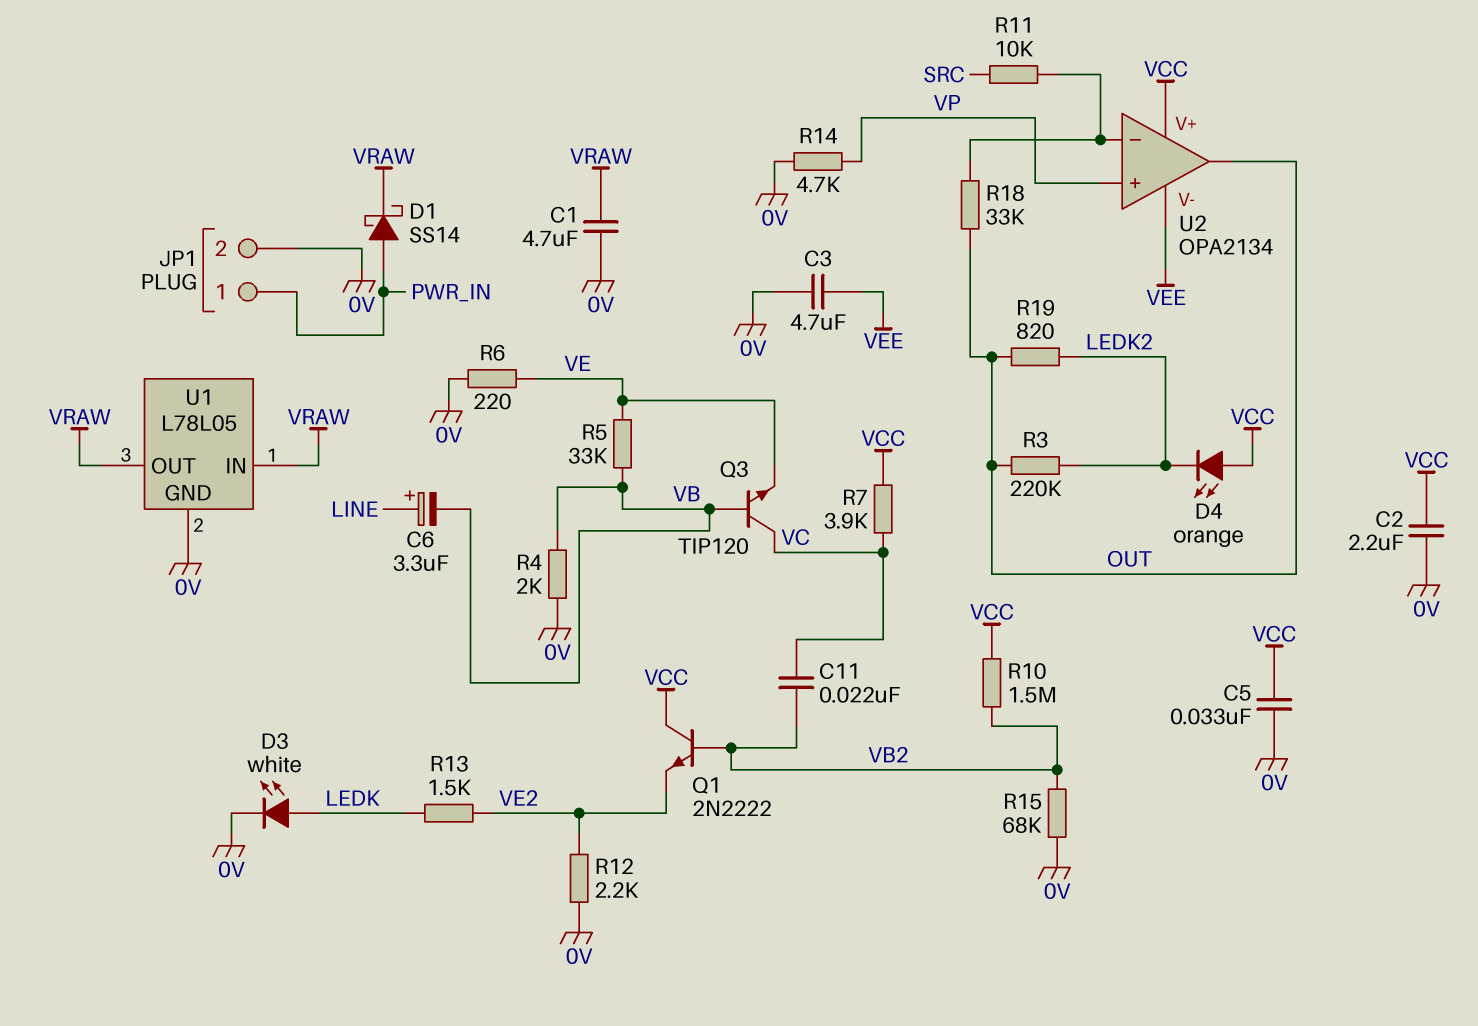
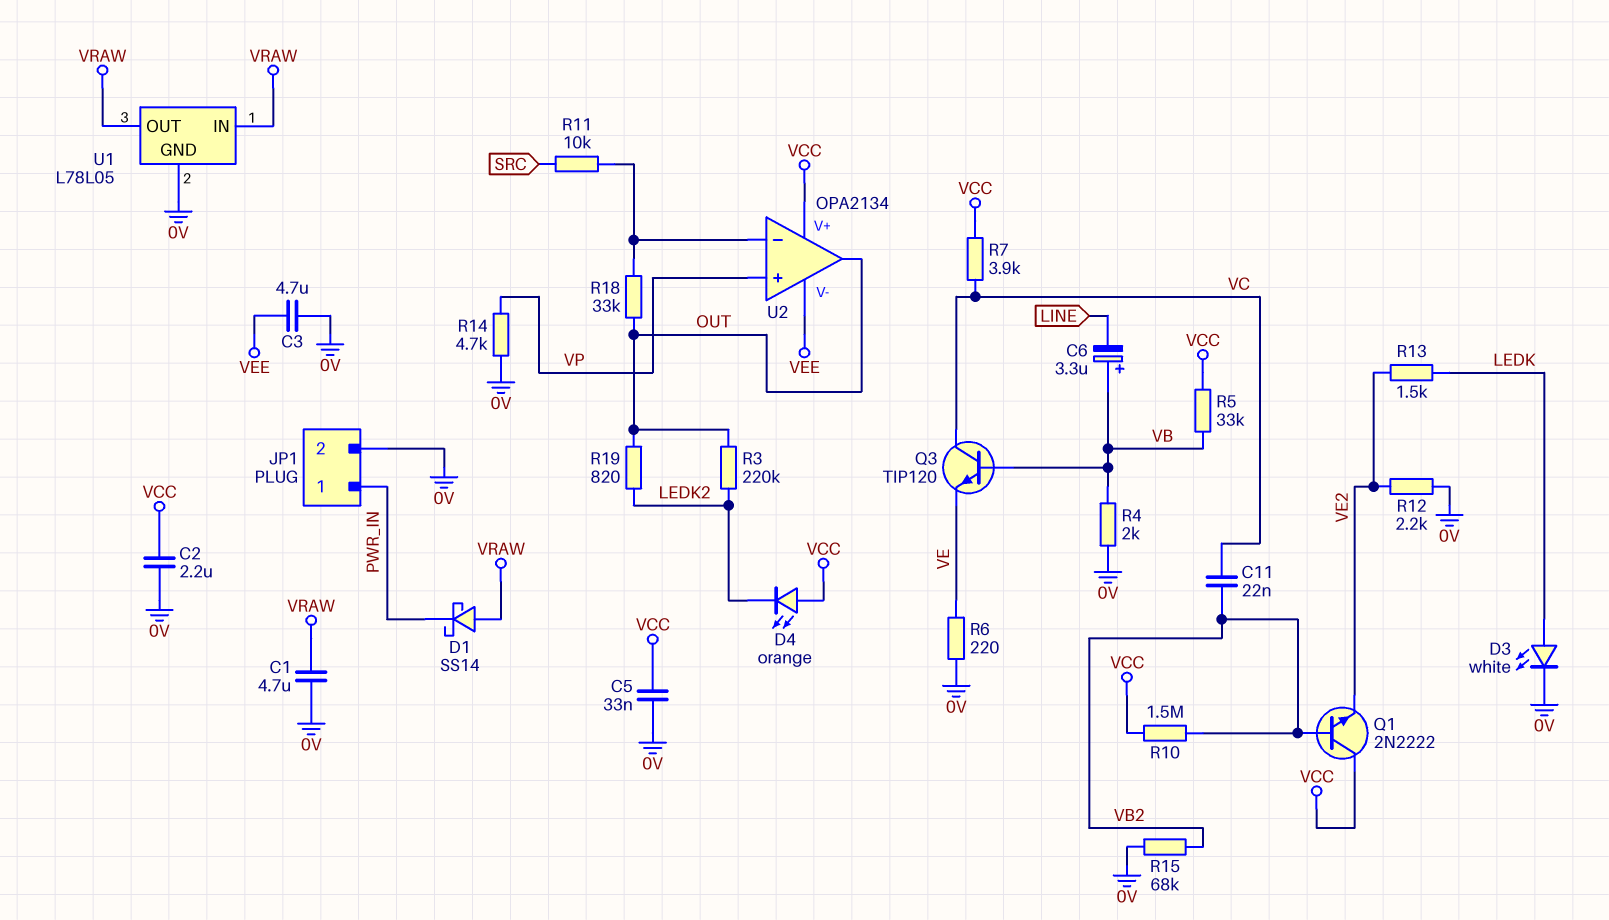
C6: 3.3uF (plus LINE, minus VB) -> 3.3uF (plus VB, minus LINE)
D1: schottky SS14 (A PWR_IN, K VRAW) -> schottky SS14 (A VRAW, K PWR_IN)
R5: 33k (VB, VE) -> 33k (VB, VCC)

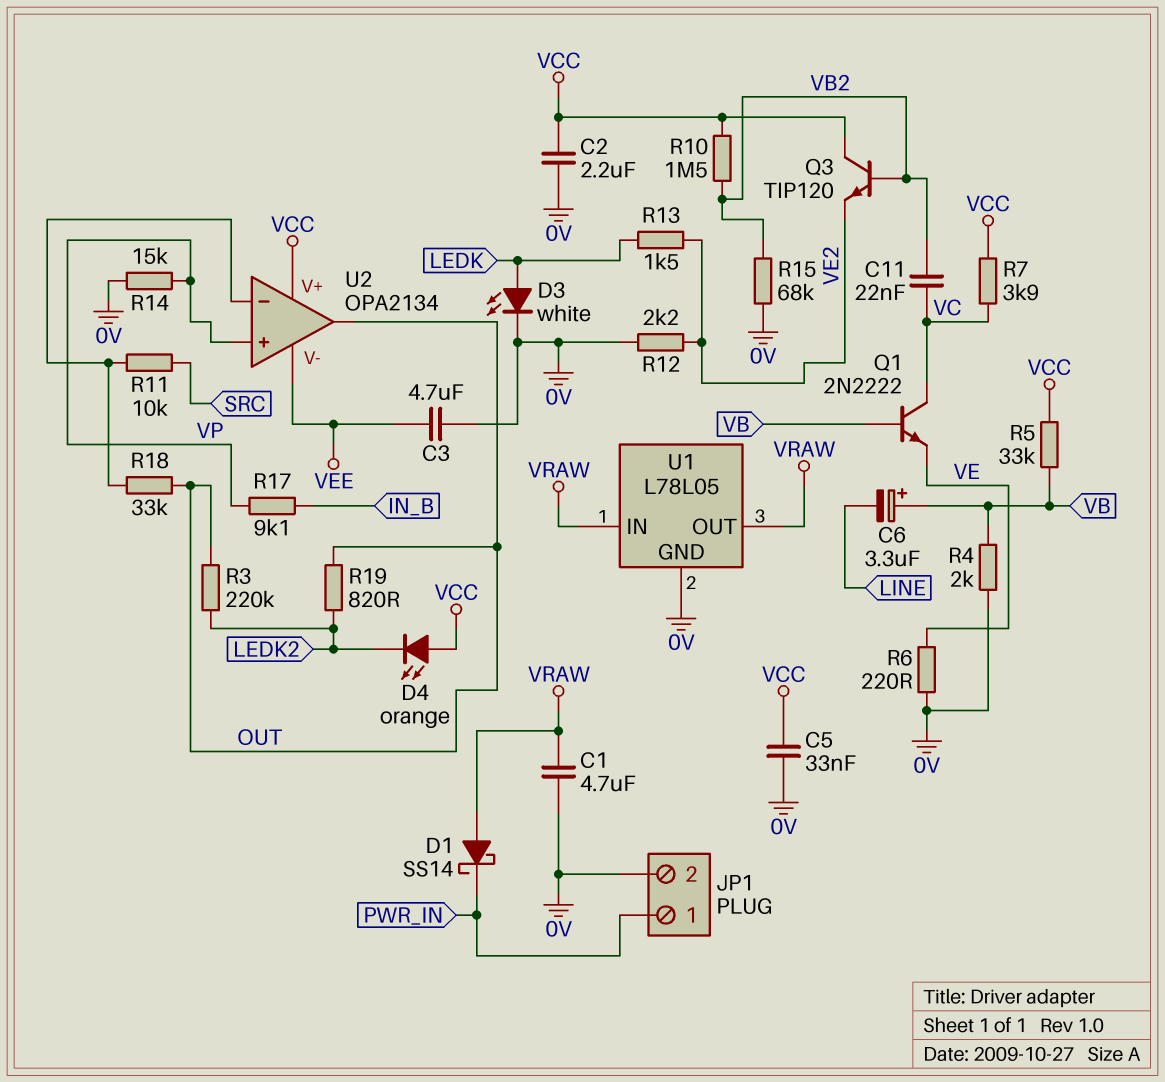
Q1: NPN 2N2222 (B VB2, C VCC, E VE2) -> NPN 2N2222 (B VB, C VC, E VE)
Q3: NPN TIP120 (B VB, C VC, E VE) -> NPN TIP120 (B VB2, C VCC, E VE2)
R14: 4.7k (0V, VP) -> 15k (0V, VP)
R17: none -> 9.1k (IN_B, VP)

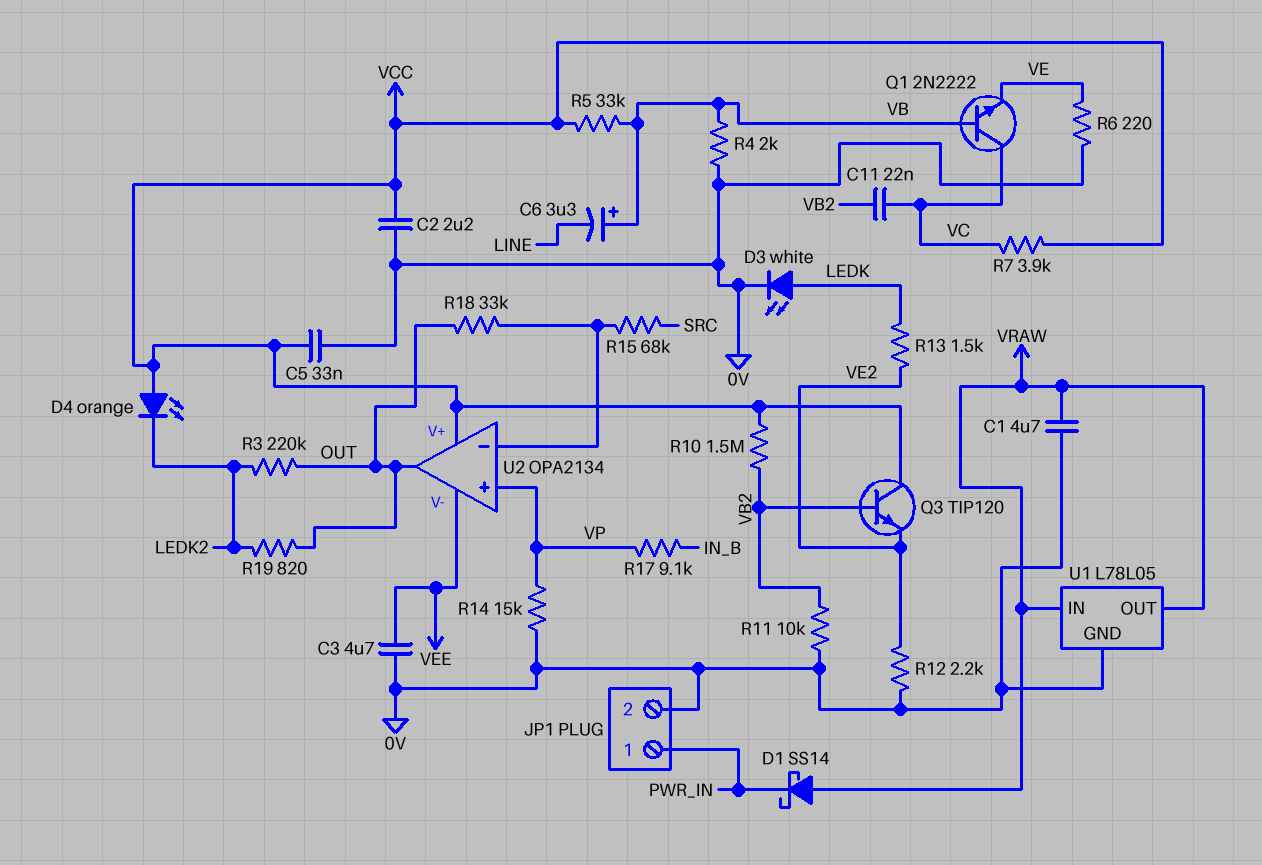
R11: 10k (SRC, U2/in-) -> 10k (0V, VB2)
R15: 68k (0V, VB2) -> 68k (SRC, U2/in-)

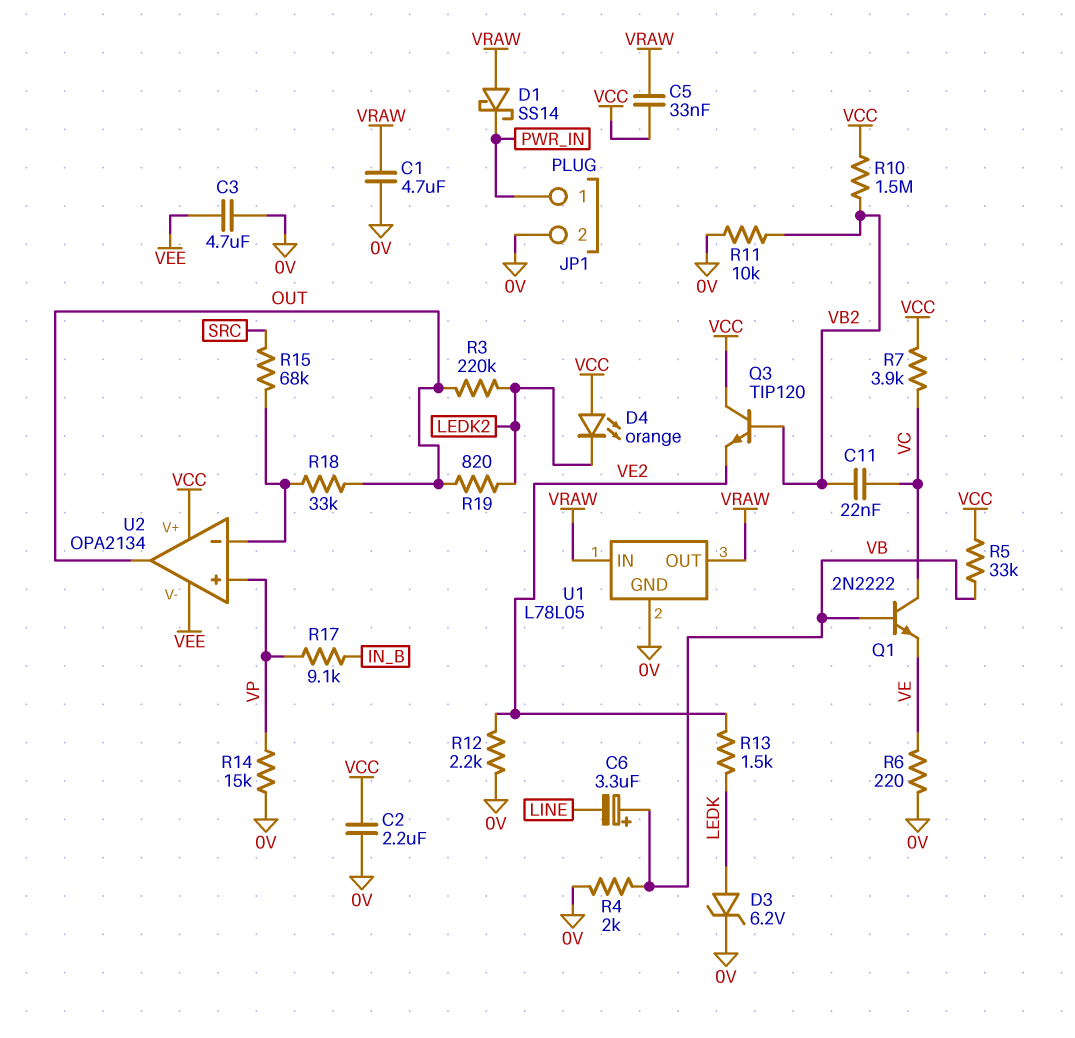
C5: 33nF (0V, VCC) -> 33nF (VCC, VRAW)
D3: LED white (A LEDK, K 0V) -> zener 6.2V (A LEDK, K 0V)

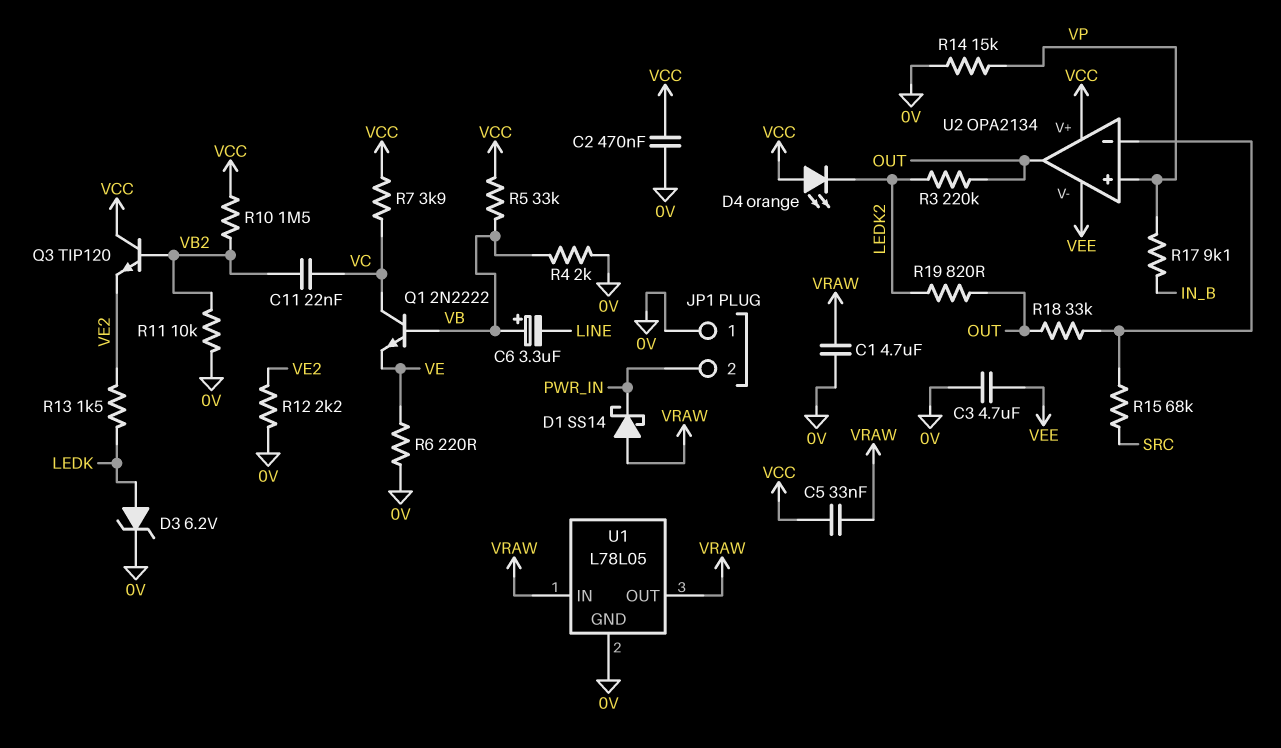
C2: 2.2uF (0V, VCC) -> 470nF (0V, VCC)
JP1 pin 1: PWR_IN -> 0V
JP1 pin 2: 0V -> PWR_IN

